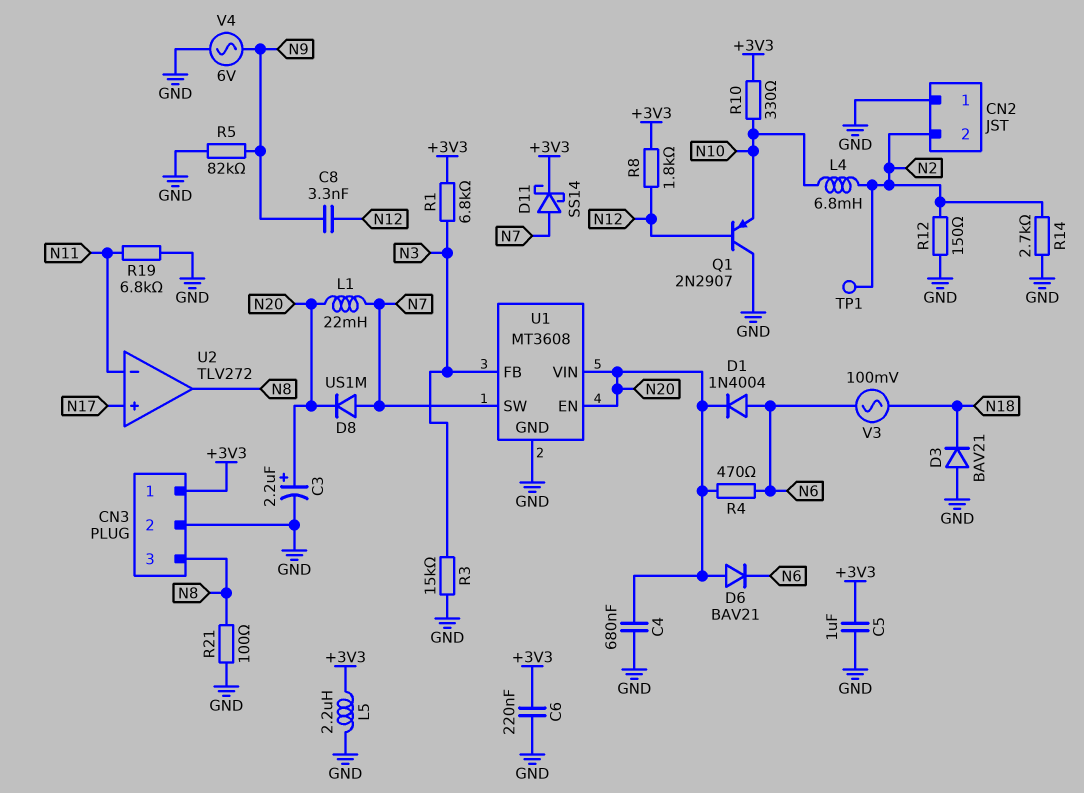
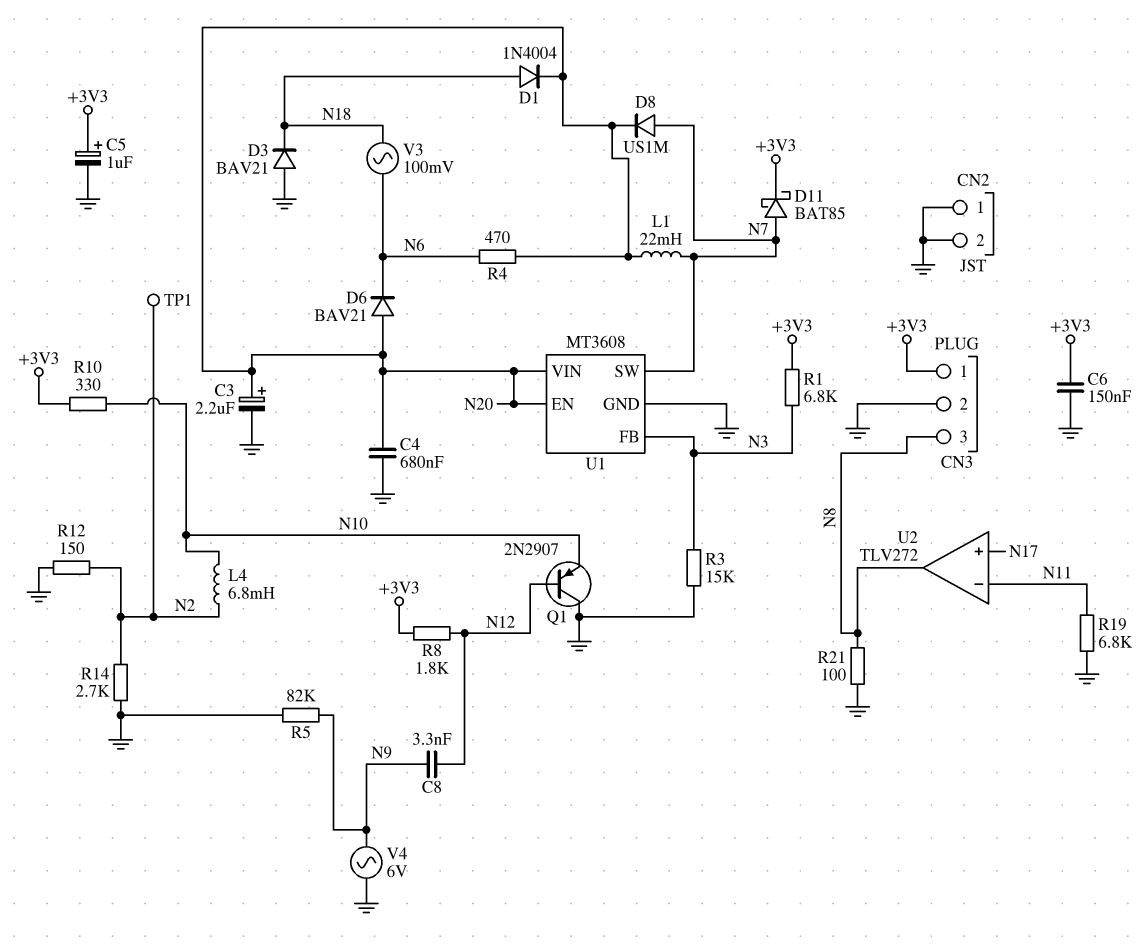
C5: 1uF (+3V3, GND) -> 1uF (plus +3V3, minus GND)
C6: 220nF (+3V3, GND) -> 150nF (+3V3, GND)
CN2 pin 2: N2 -> GND
D1: diode 1N4004 (A N6, K N20) -> diode 1N4004 (A N18, K N20)
D11: schottky SS14 (A N7, K +3V3) -> schottky BAT85 (A N7, K +3V3)
L5: 2.2uH (+3V3, GND) -> none

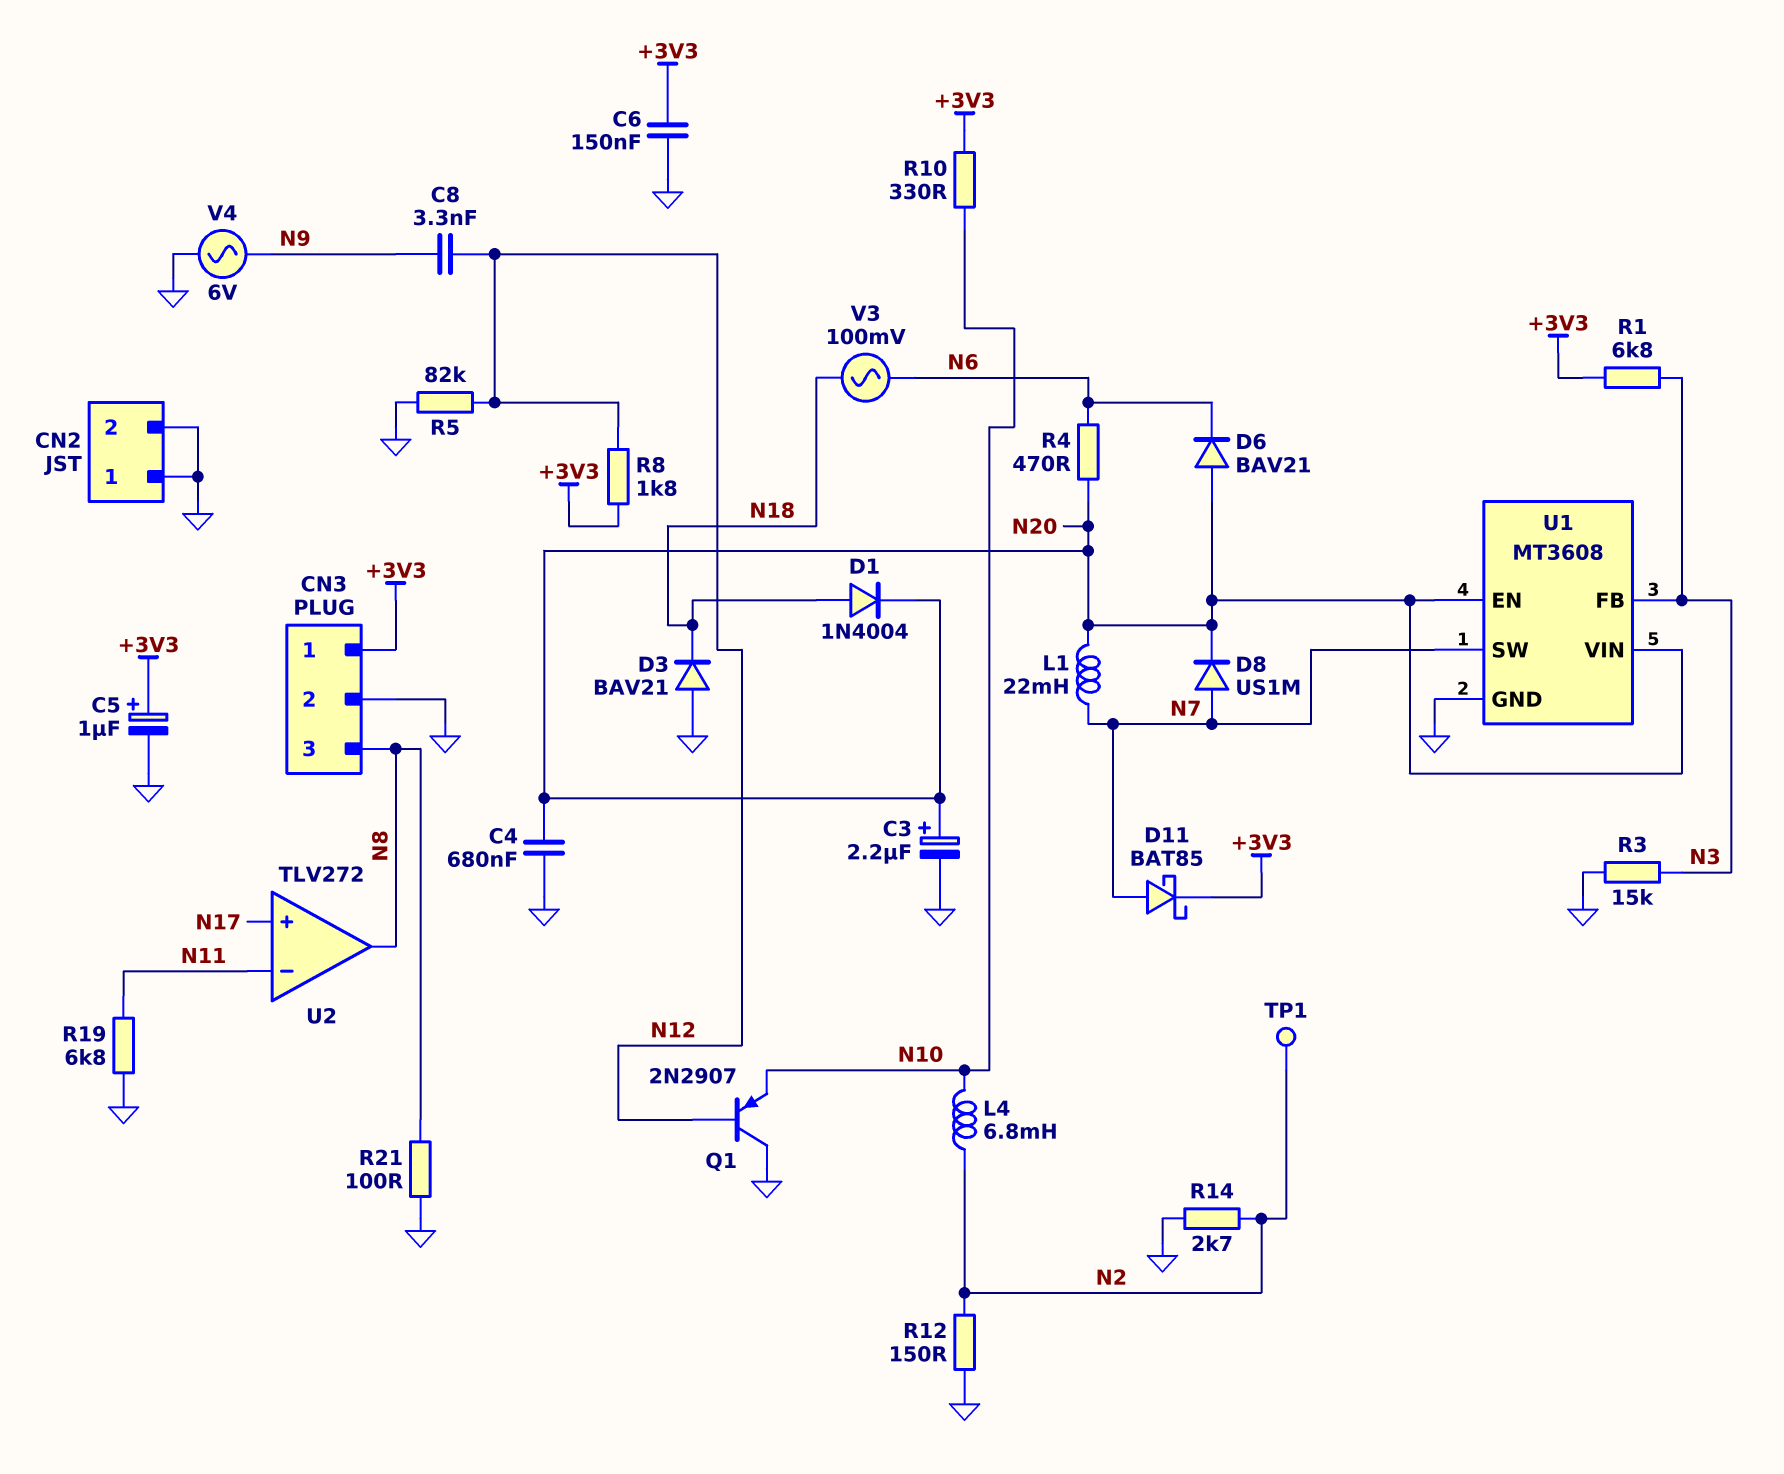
R5: 82k (GND, N9) -> 82k (GND, N12)

